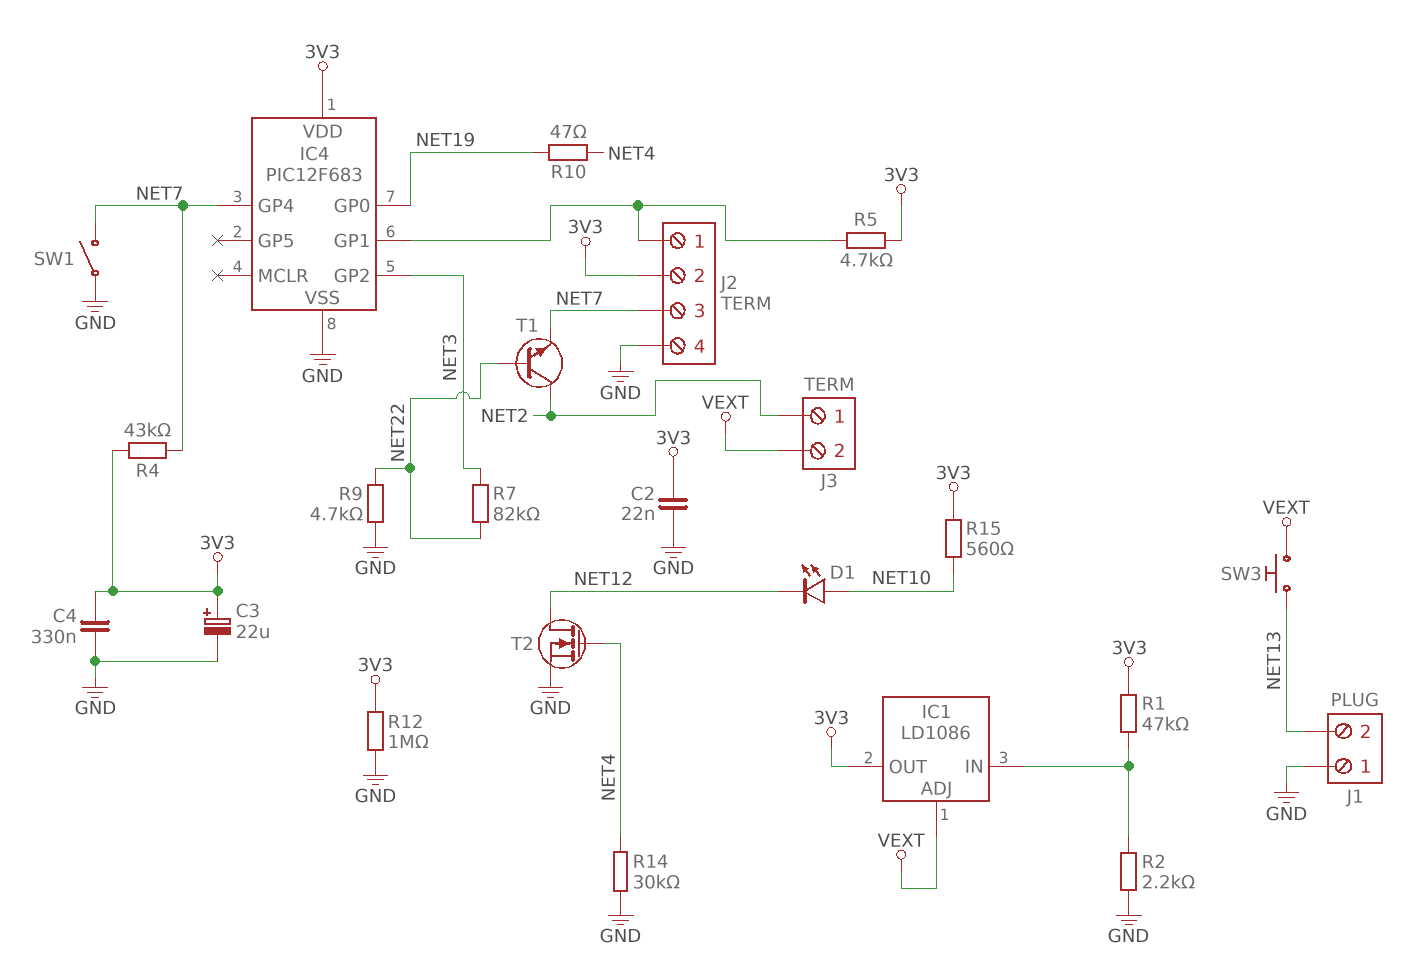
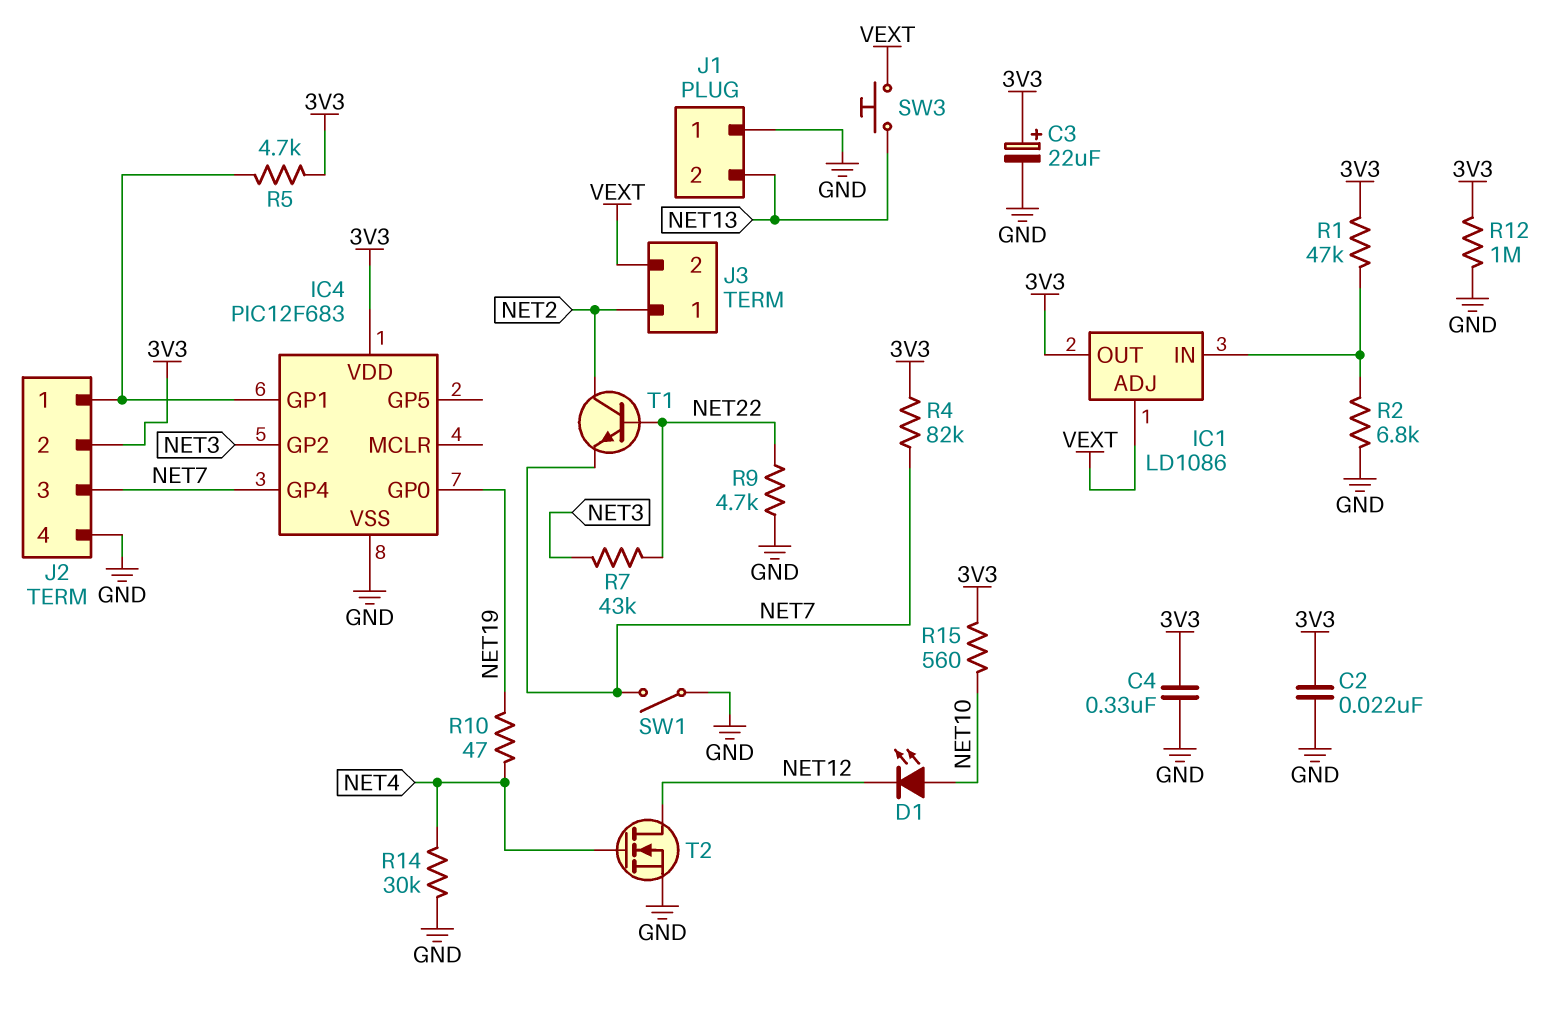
R2: 2.2k (GND, IC1/IN) -> 6.8k (GND, IC1/IN)
R4: 43k (3V3, NET7) -> 82k (3V3, NET7)
R7: 82k (NET3, NET22) -> 43k (NET3, NET22)

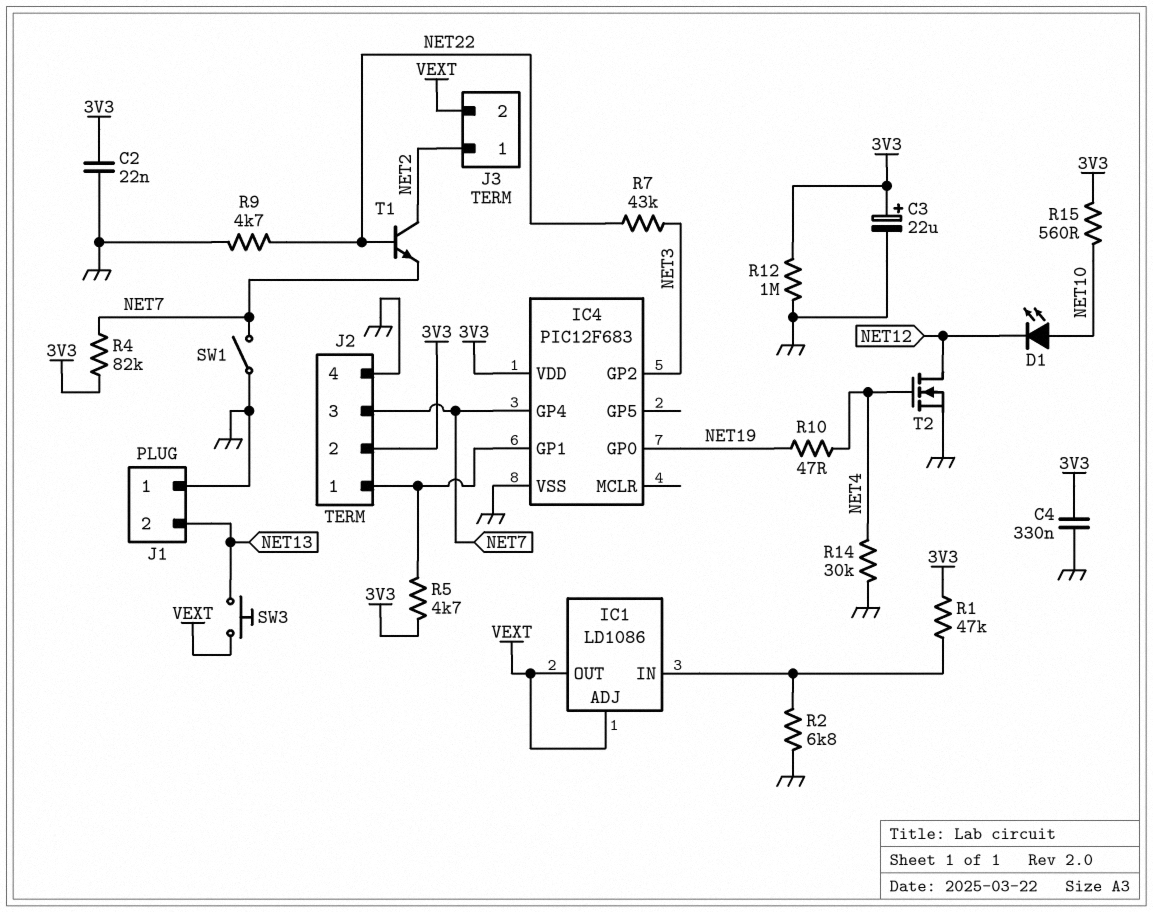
IC1 pin OUT: 3V3 -> VEXT

